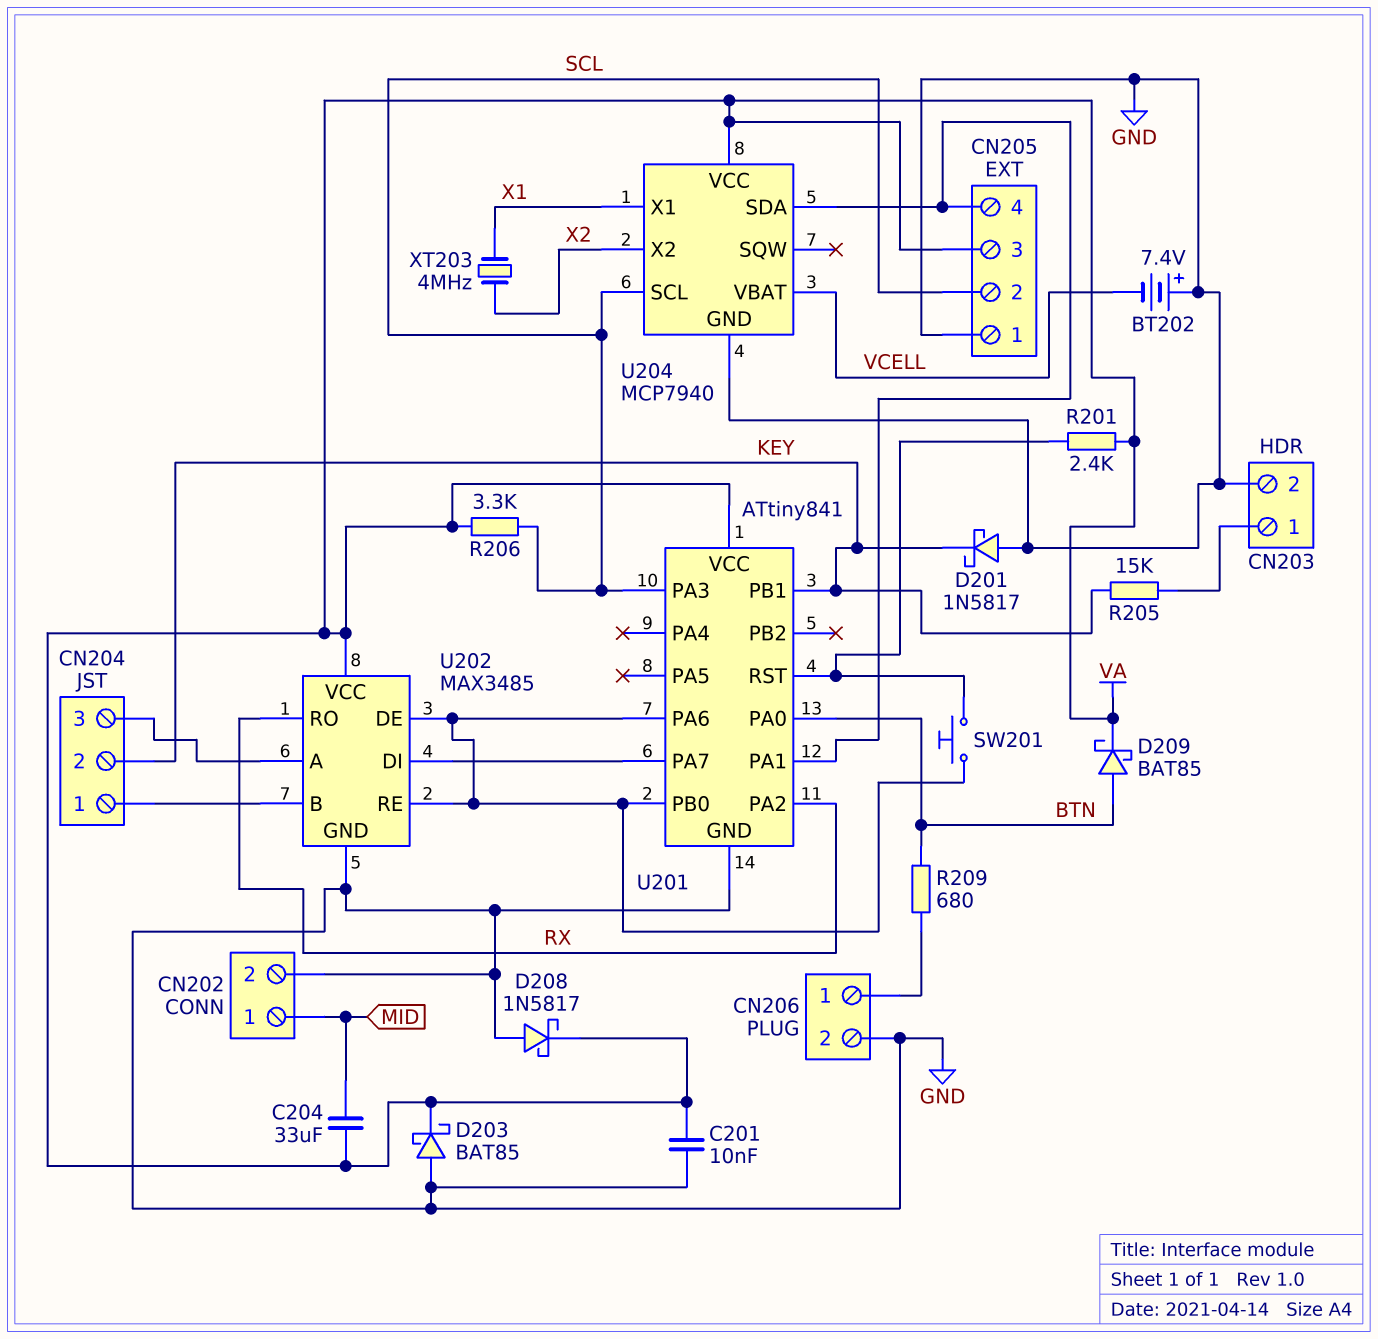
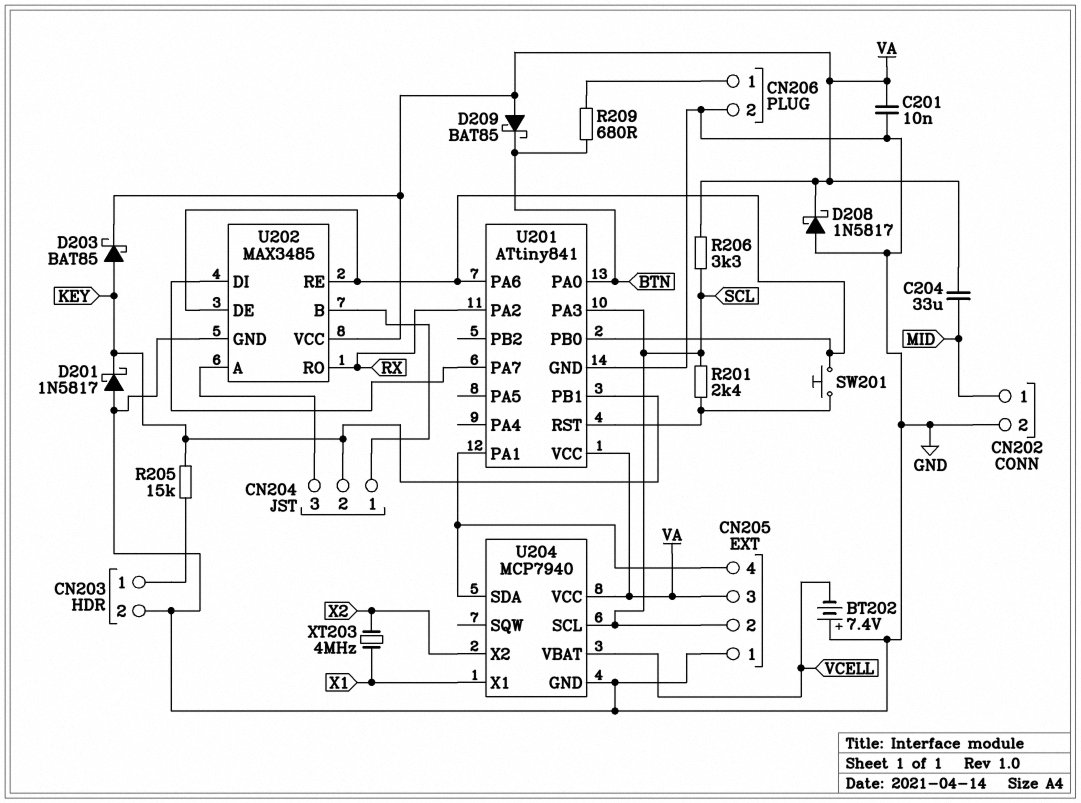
D203: schottky BAT85 (A GND, K VA) -> schottky BAT85 (A KEY, K VA)
D209: schottky BAT85 (A BTN, K VA) -> schottky BAT85 (A VA, K BTN)
R201: 2.4k (U201/RST, VA) -> 2.4k (SCL, U201/RST)

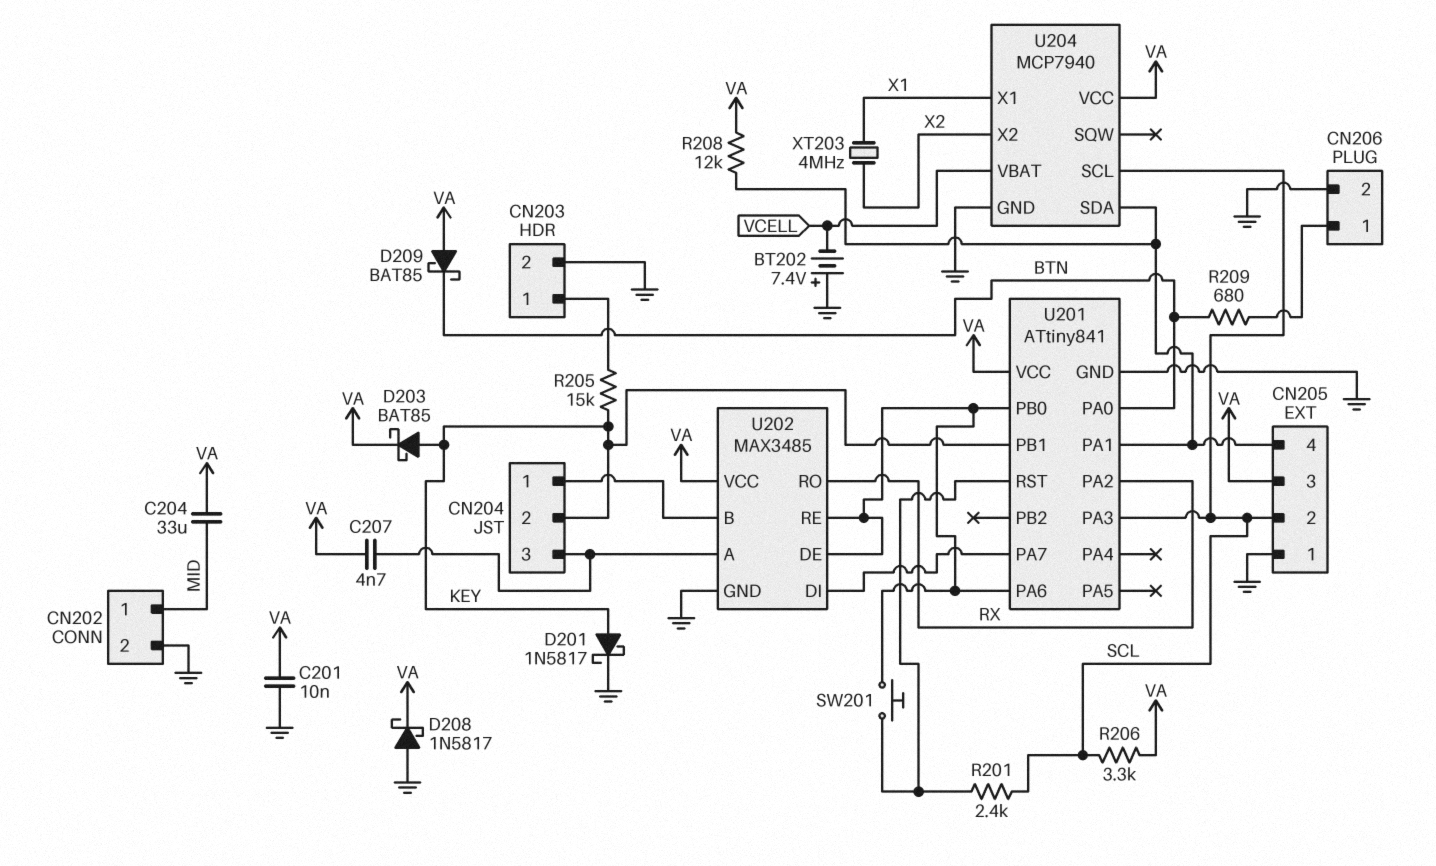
C207: none -> 4.7nF (CN204/3, VA)
D201: schottky 1N5817 (A GND, K KEY) -> schottky 1N5817 (A KEY, K GND)
R208: none -> 12k (CN205/4, VA)

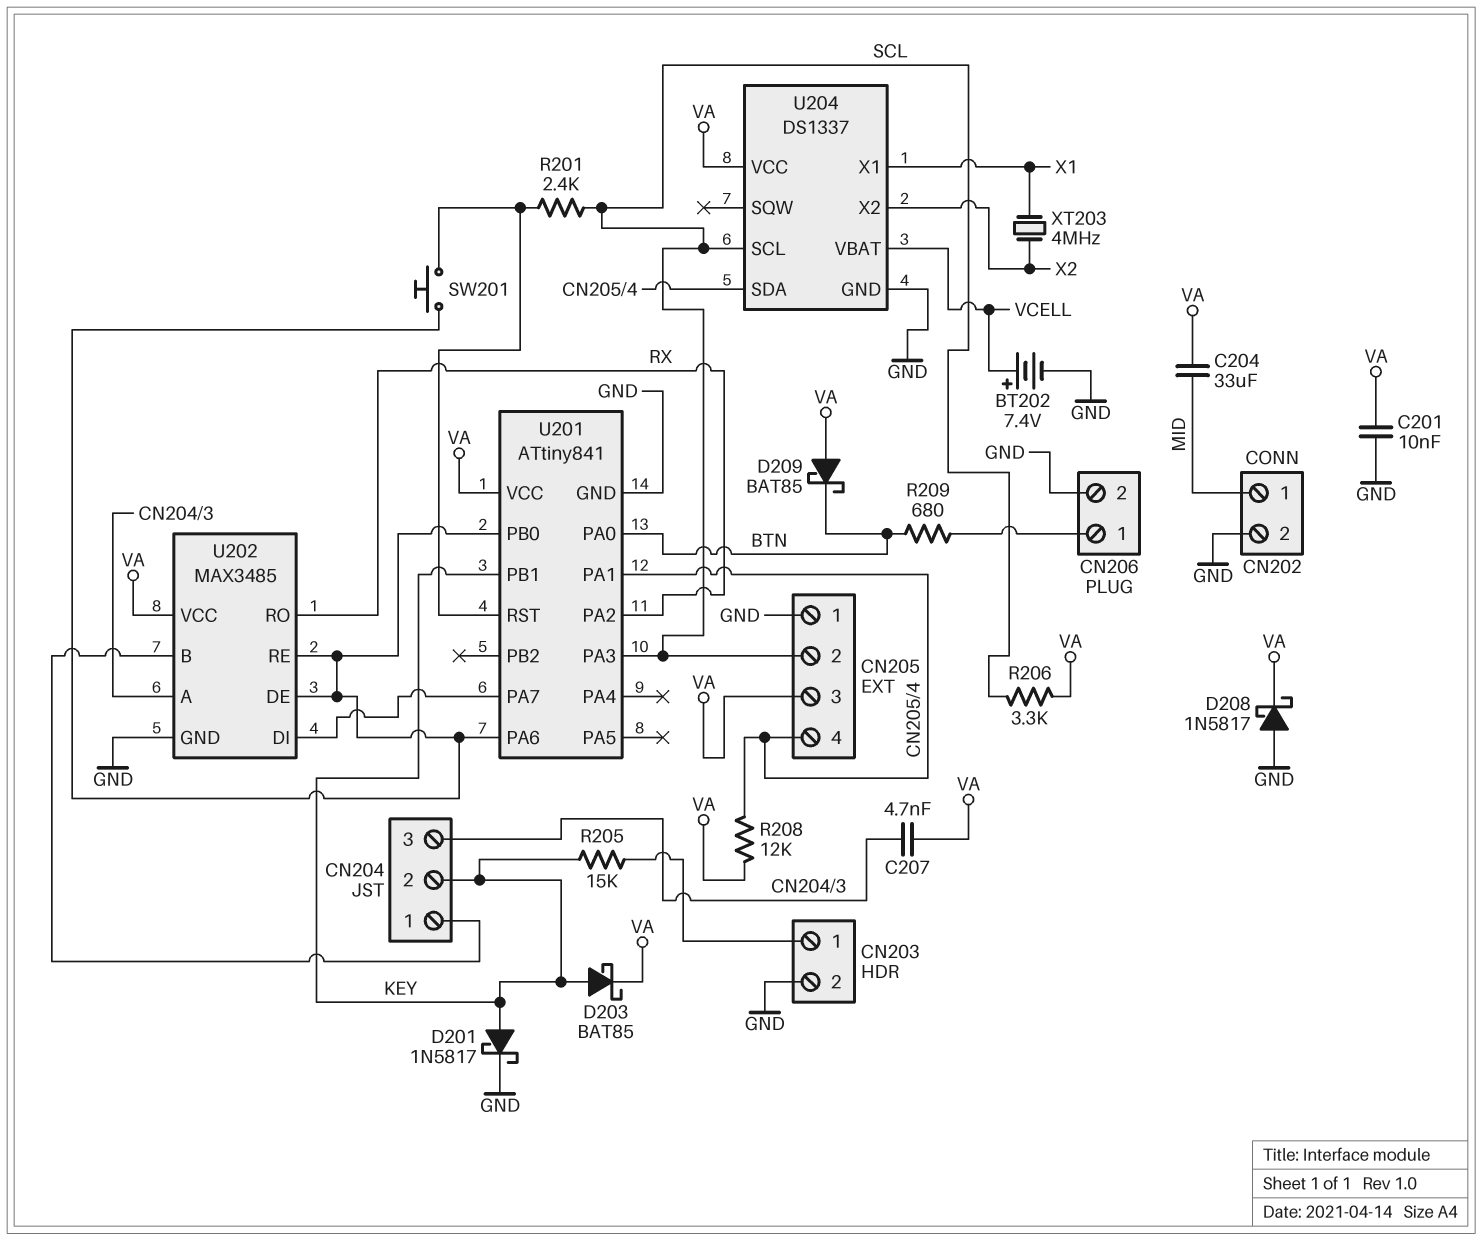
BT202: 7.4V (plus GND, minus VCELL) -> 7.4V (plus VCELL, minus GND)
U204: MCP7940 -> DS1337

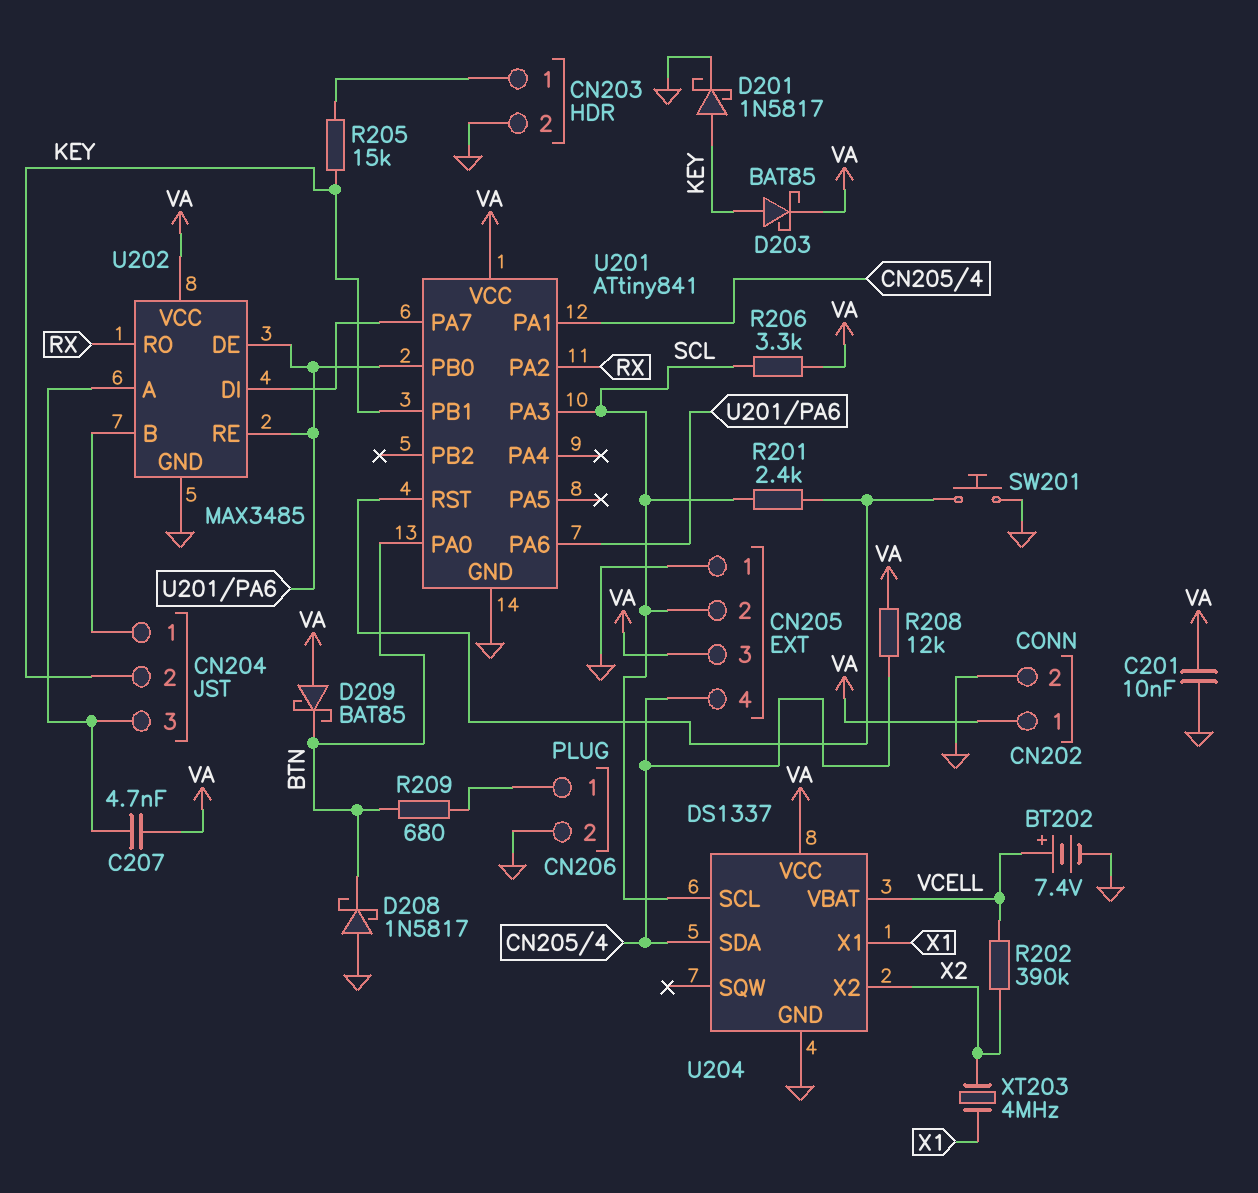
C204: 33uF (MID, VA) -> none
CN202 pin 1: MID -> VA
D208: schottky 1N5817 (A GND, K VA) -> schottky 1N5817 (A GND, K BTN)
R202: none -> 390k (VCELL, X2)
SW201: button (U201/PA6, U201/RST) -> button (GND, U201/RST)

